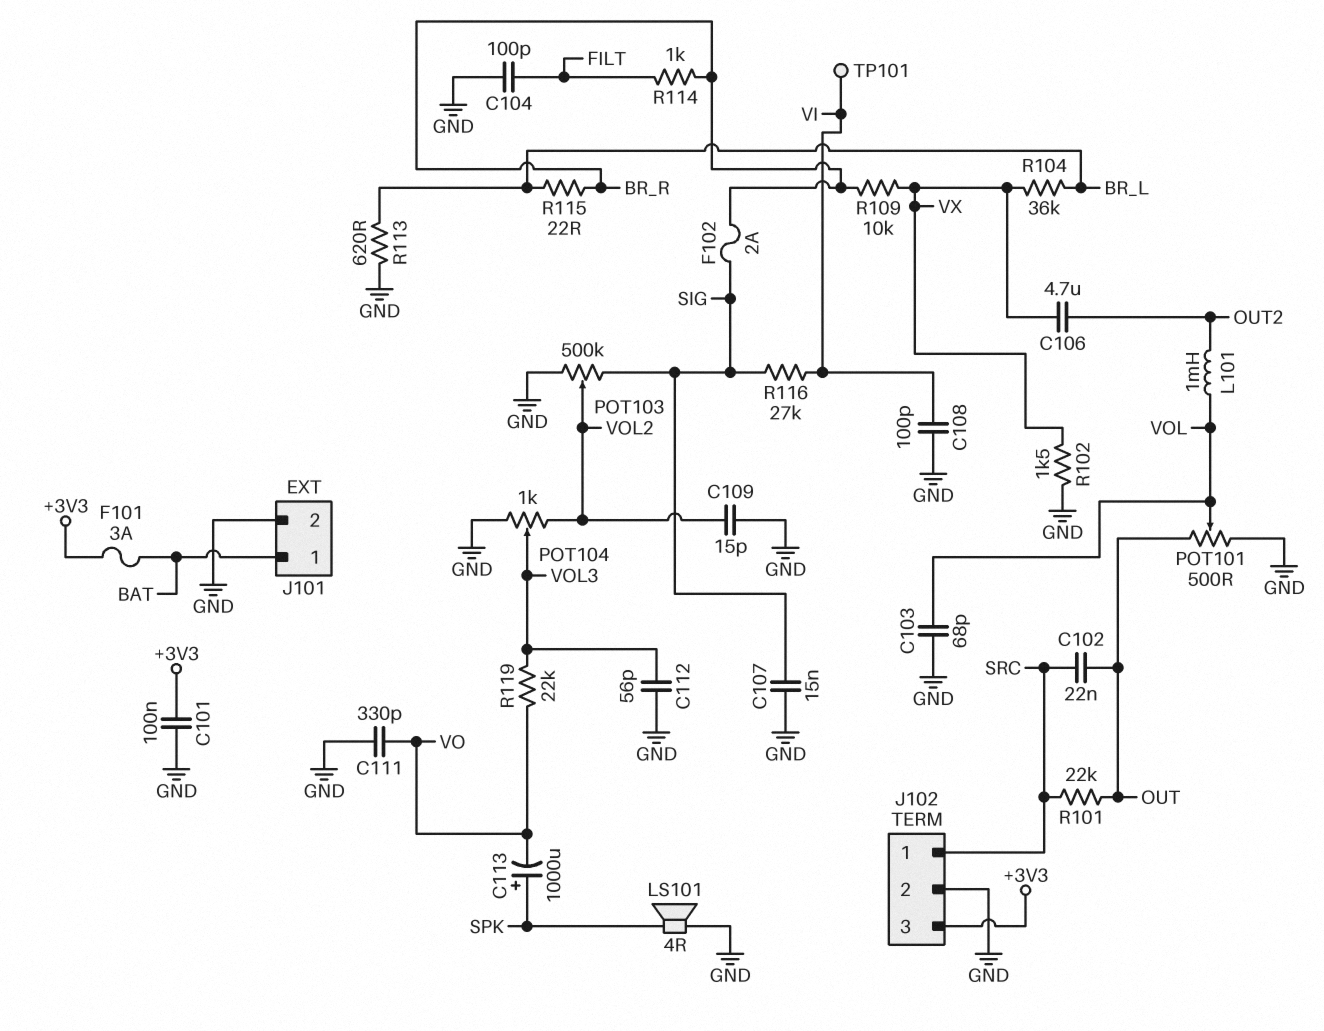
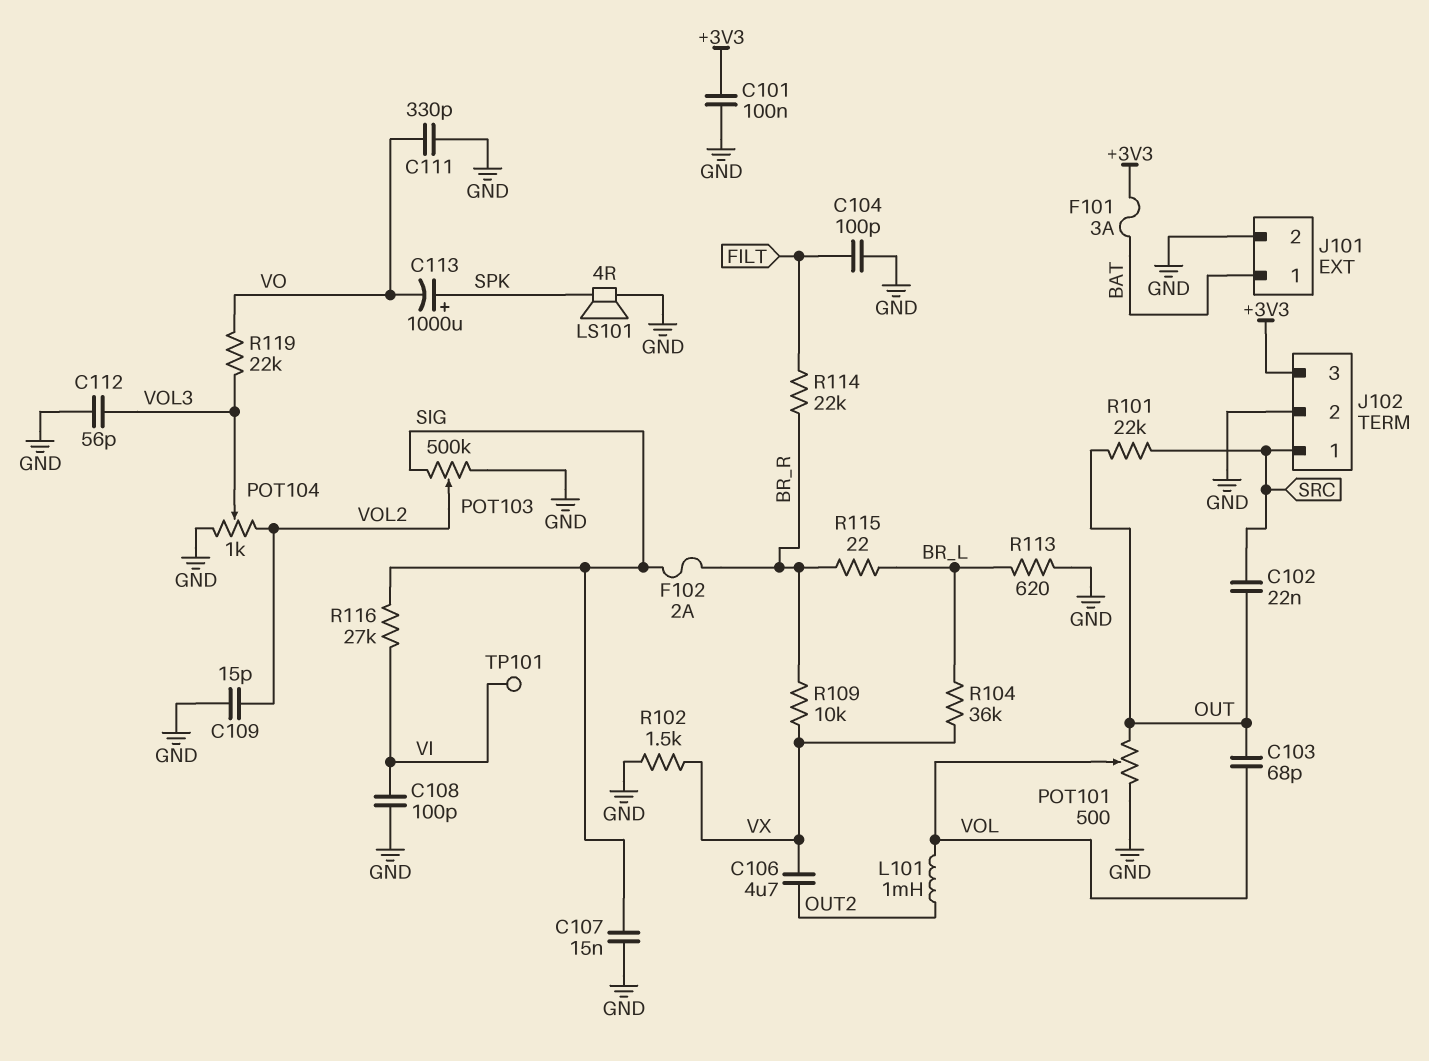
C103: 68pF (GND, VOL) -> 68pF (OUT, VOL)
R114: 1k (BR_R, FILT) -> 22k (BR_R, FILT)

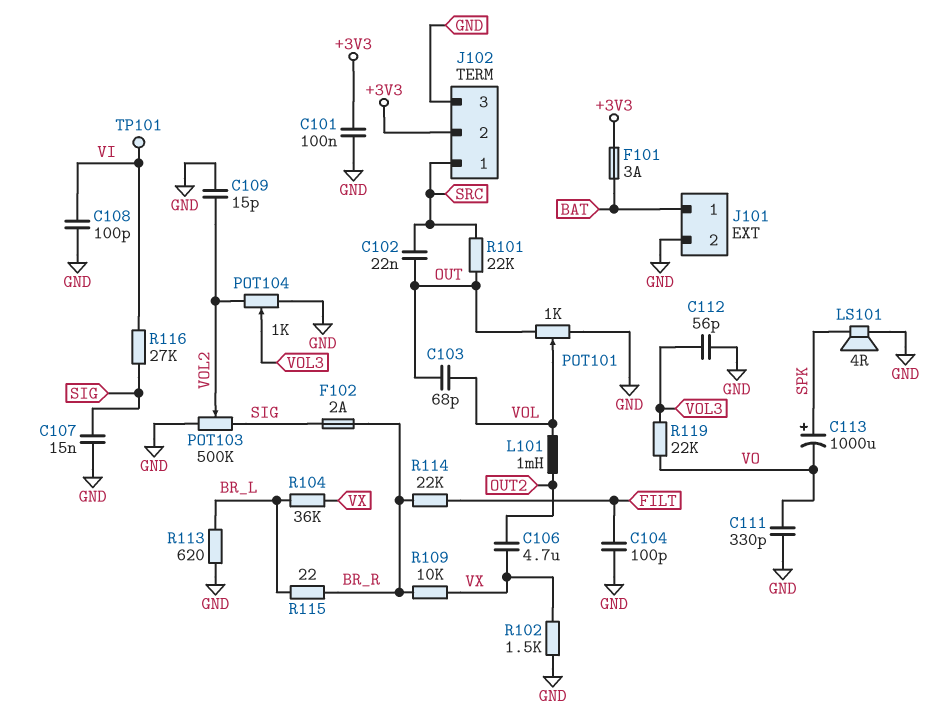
J102 pin 2: GND -> +3V3
J102 pin 3: +3V3 -> GND
POT101: 500 (GND, OUT, wiper VOL) -> 1k (GND, OUT, wiper VOL)

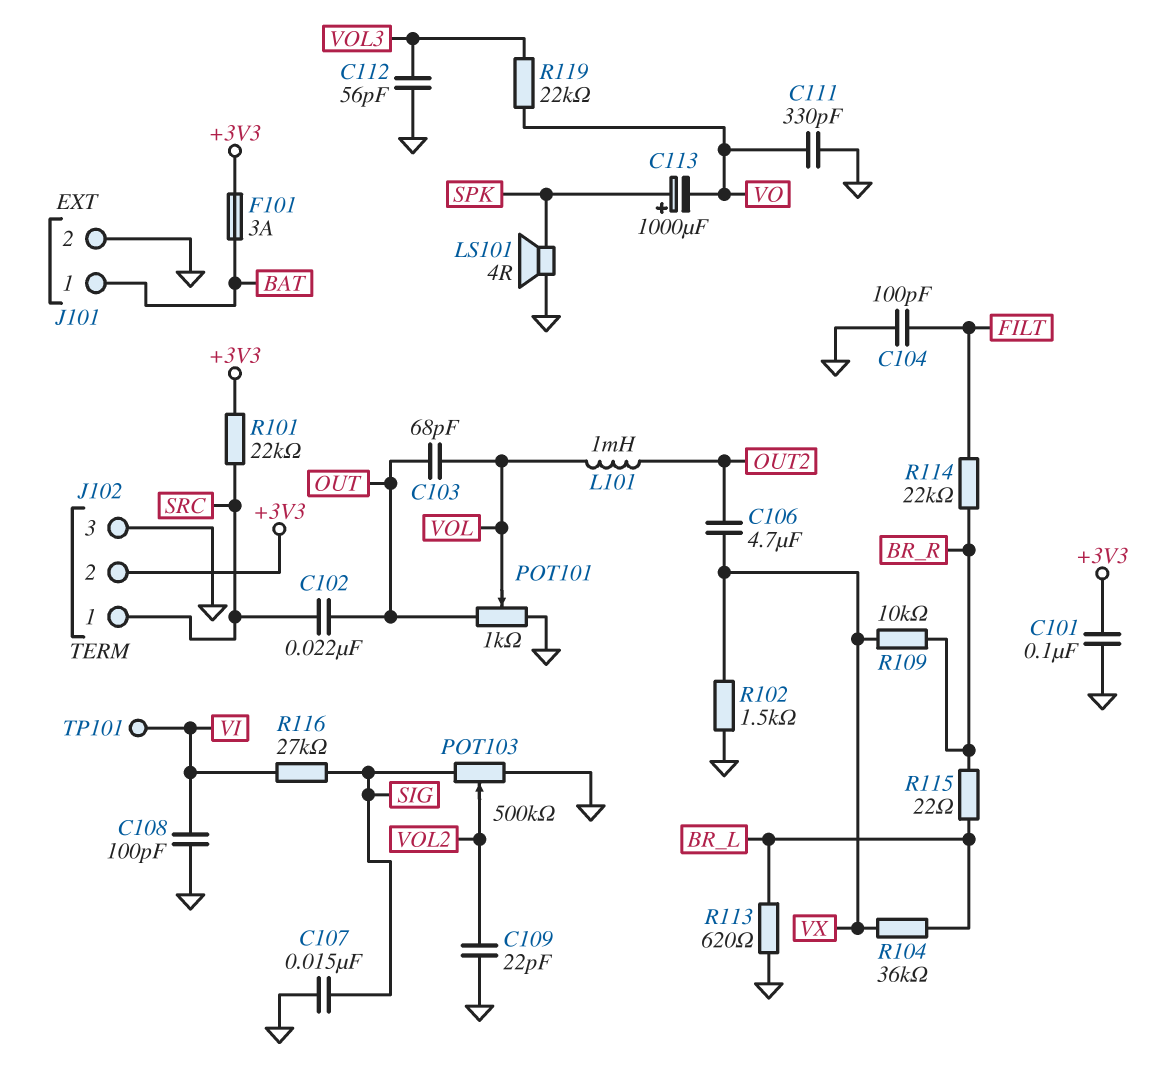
C109: 15pF (GND, VOL2) -> 22pF (GND, VOL2)
F102: 2A (BR_R, SIG) -> none
POT104: 1k (GND, VOL2, wiper VOL3) -> none
R101: 22k (OUT, SRC) -> 22k (+3V3, SRC)

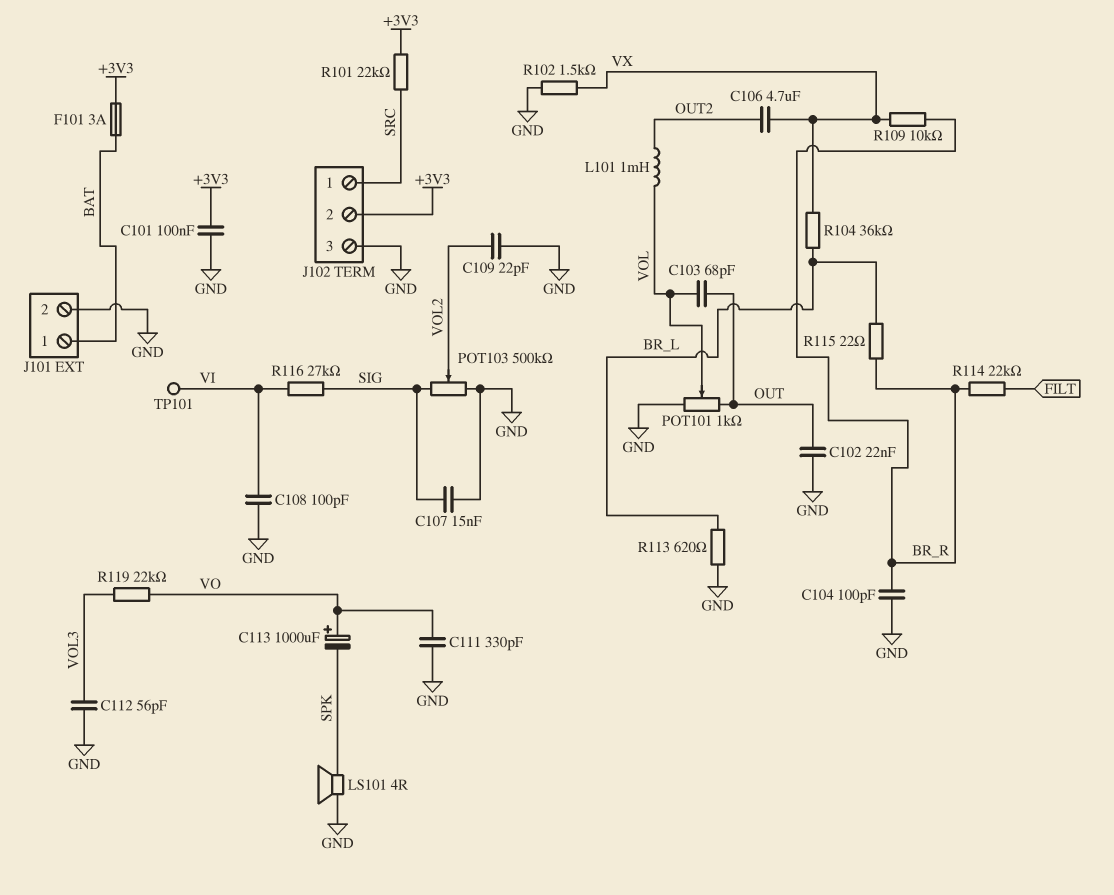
C102: 22nF (OUT, SRC) -> 22nF (GND, OUT)
C104: 100pF (FILT, GND) -> 100pF (BR_R, GND)
C113: 1000uF (plus SPK, minus VO) -> 1000uF (plus VO, minus SPK)

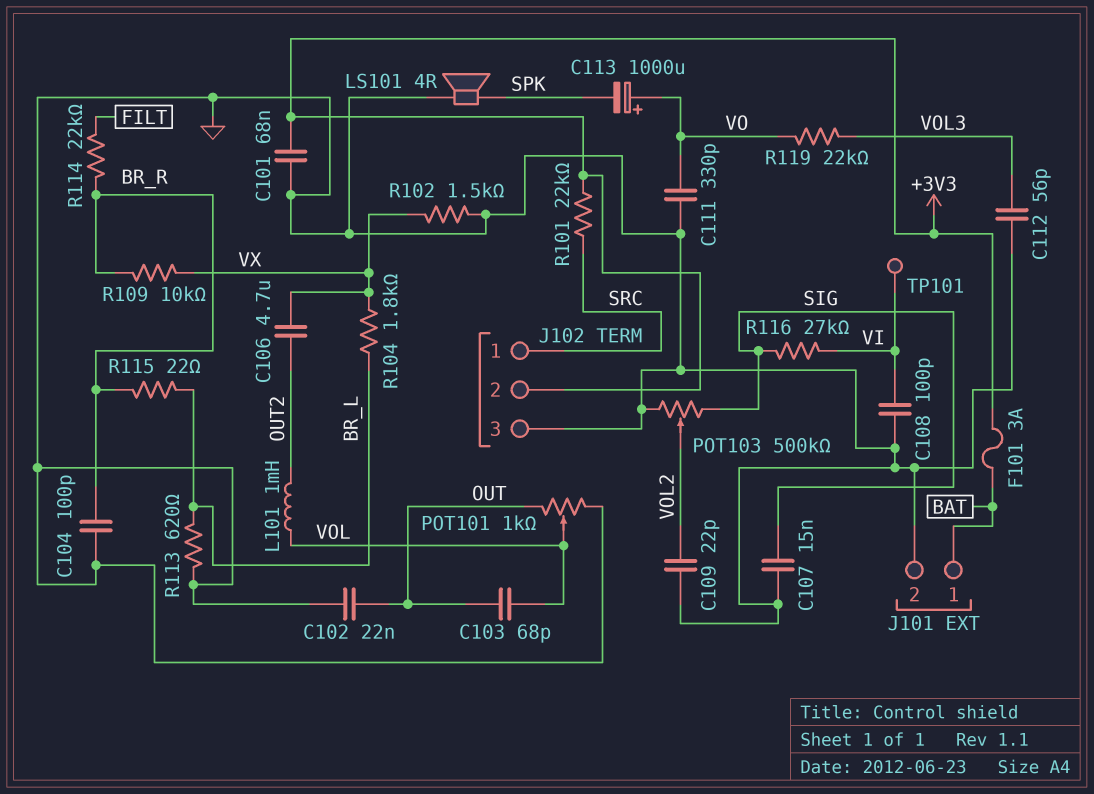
C101: 100nF (+3V3, GND) -> 68nF (+3V3, GND)
R104: 36k (BR_L, VX) -> 1.8k (BR_L, VX)

